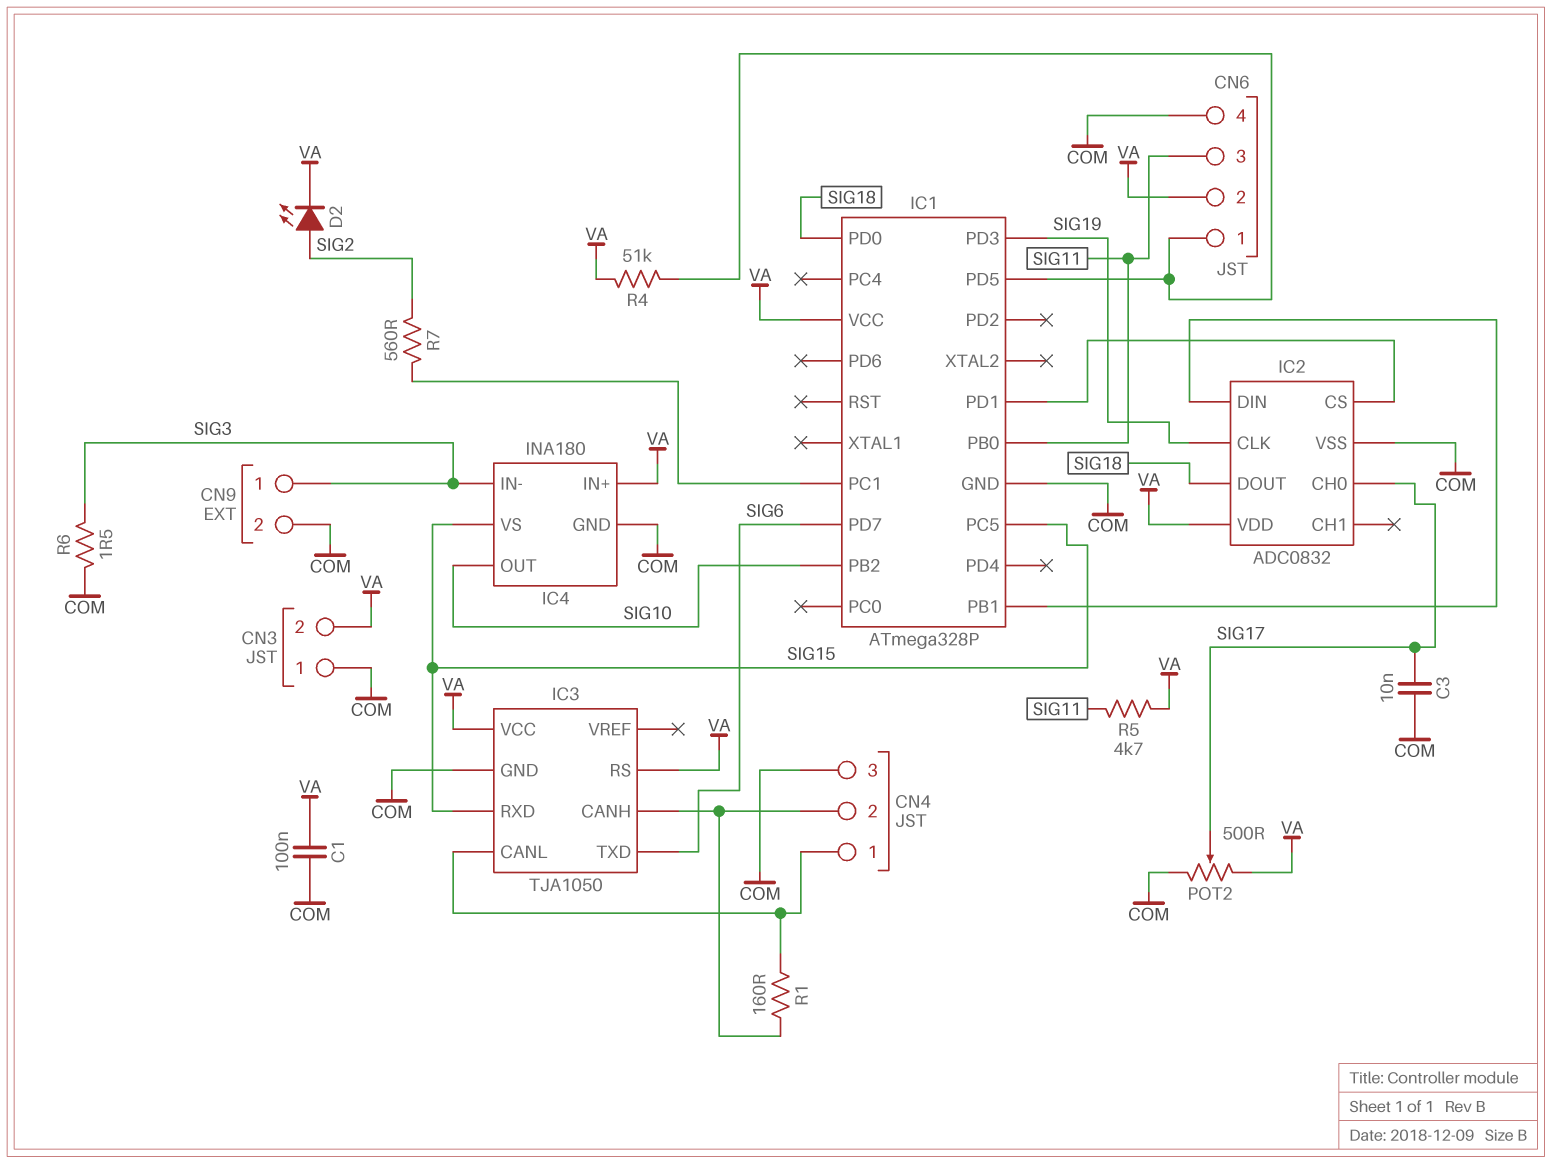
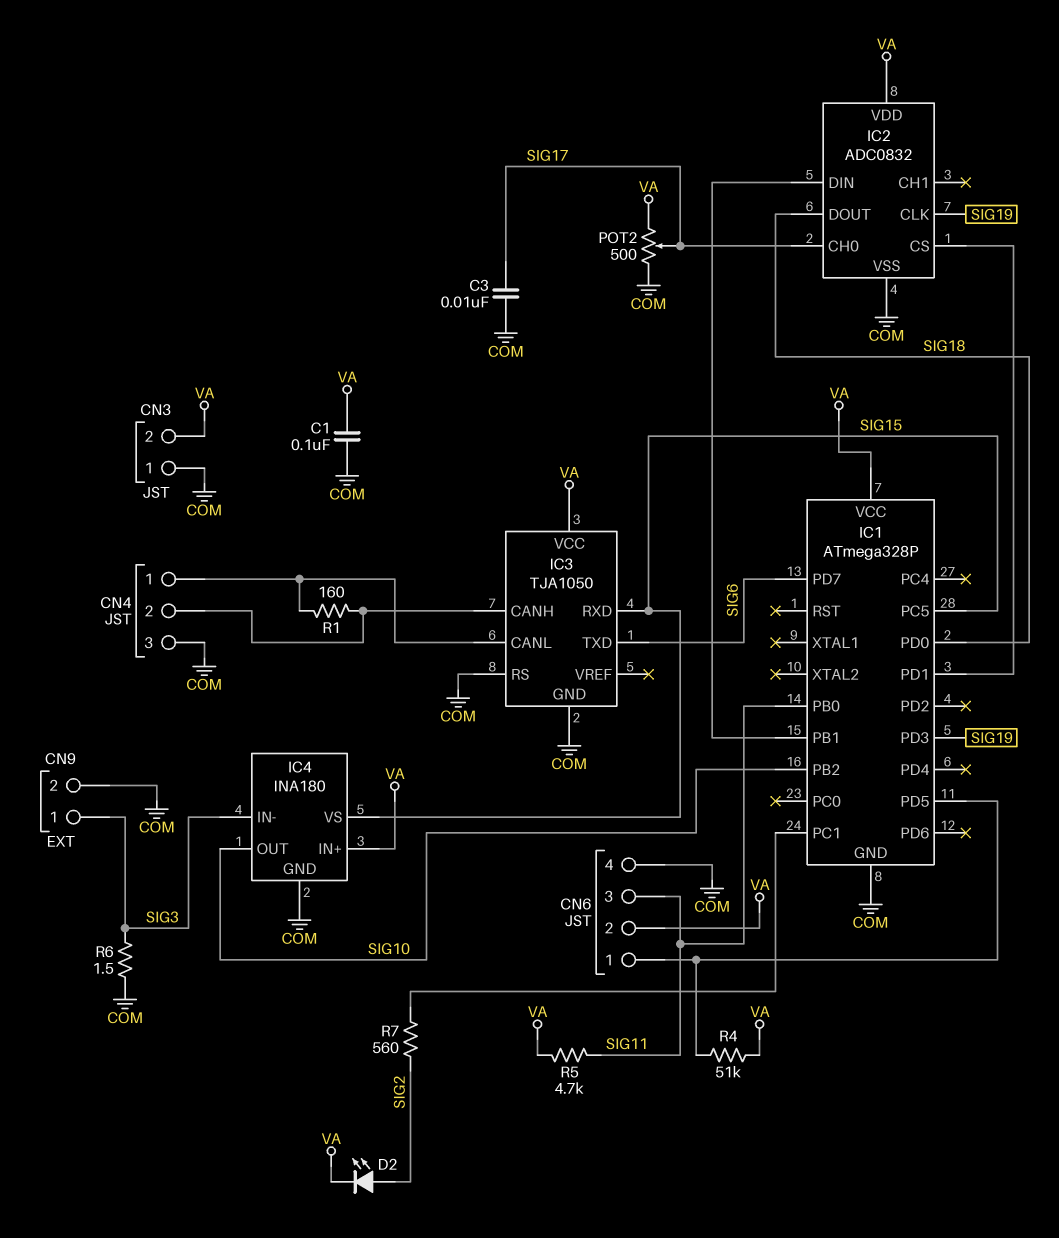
IC3 pin RS: VA -> COM

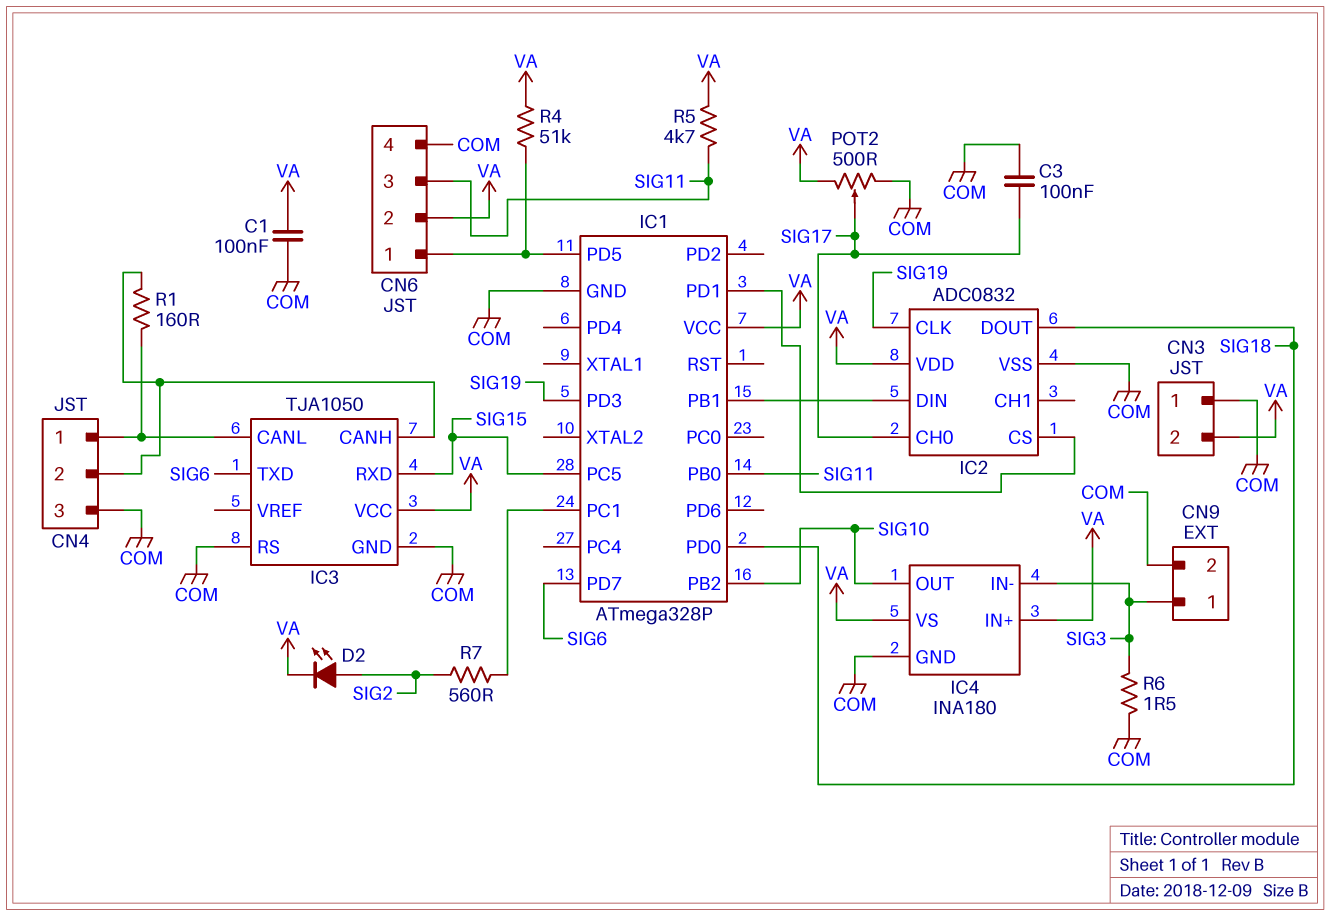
C3: 10nF (COM, SIG17) -> 100nF (COM, SIG17)
IC4 pin VS: SIG15 -> VA

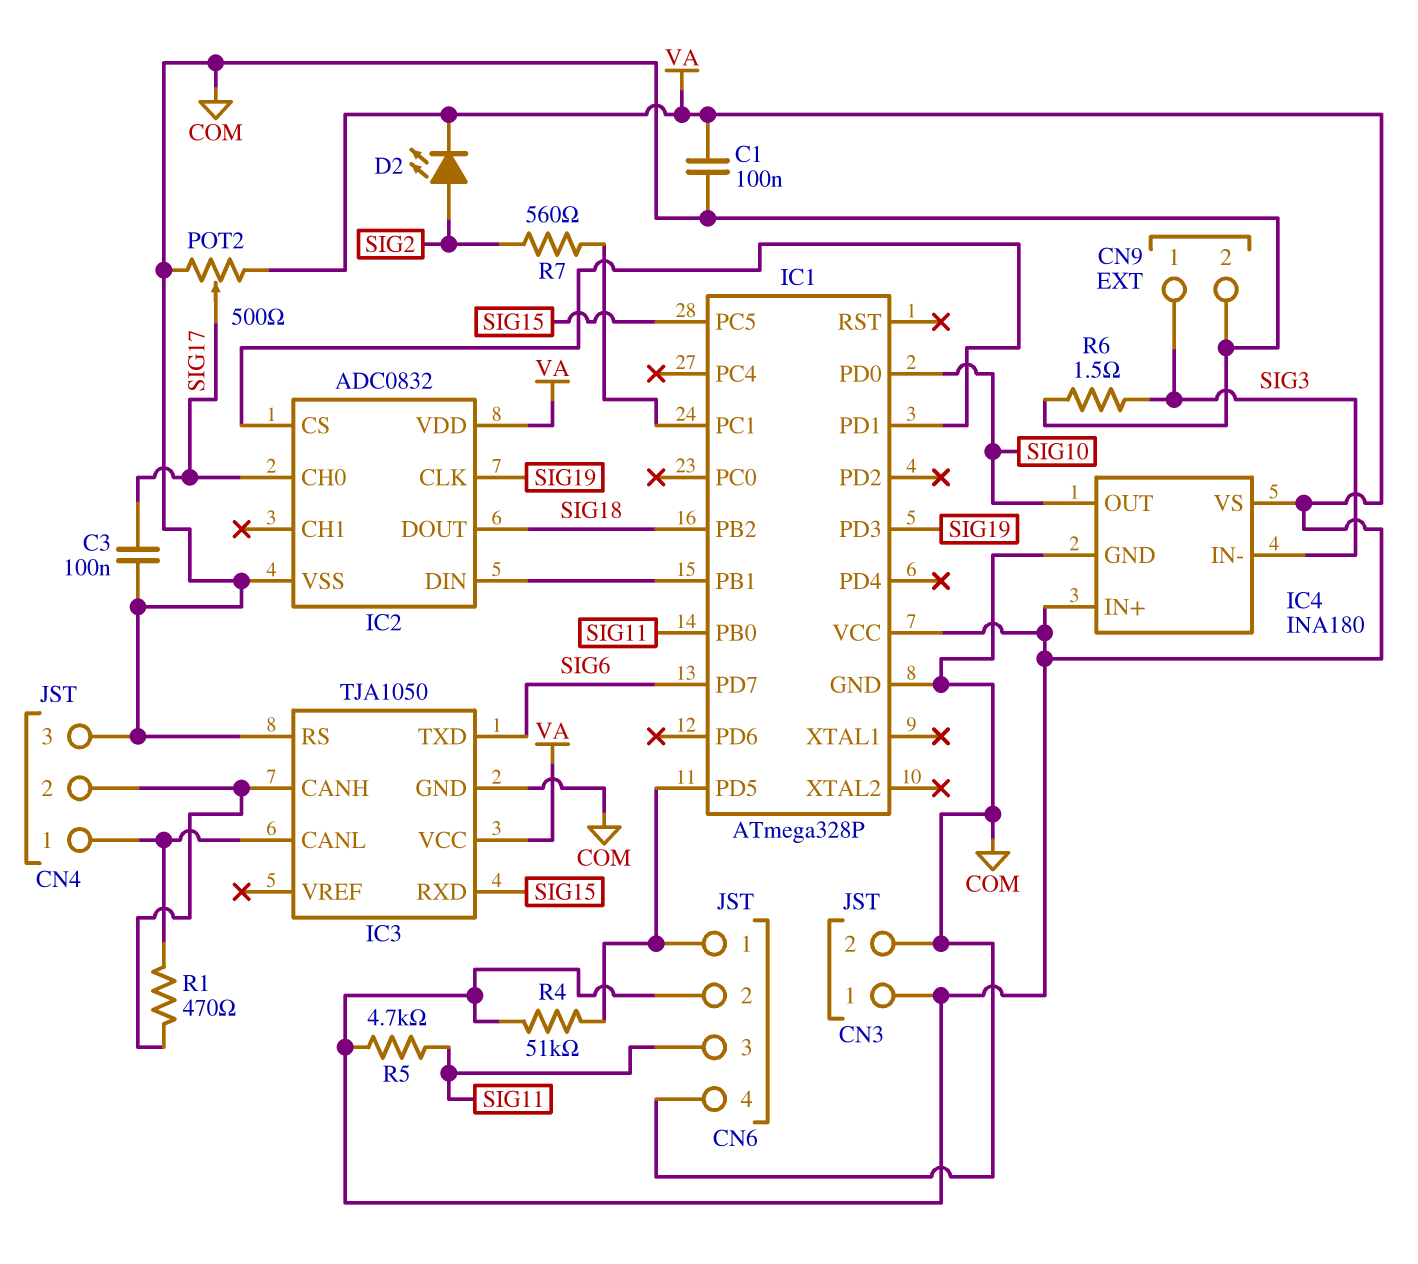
CN3 pin 1: COM -> VA
CN3 pin 2: VA -> COM
IC1 pin PB2: SIG10 -> SIG18
IC1 pin PD0: SIG18 -> SIG10
R1: 160 (CN4/1, CN4/2) -> 470 (CN4/1, CN4/2)

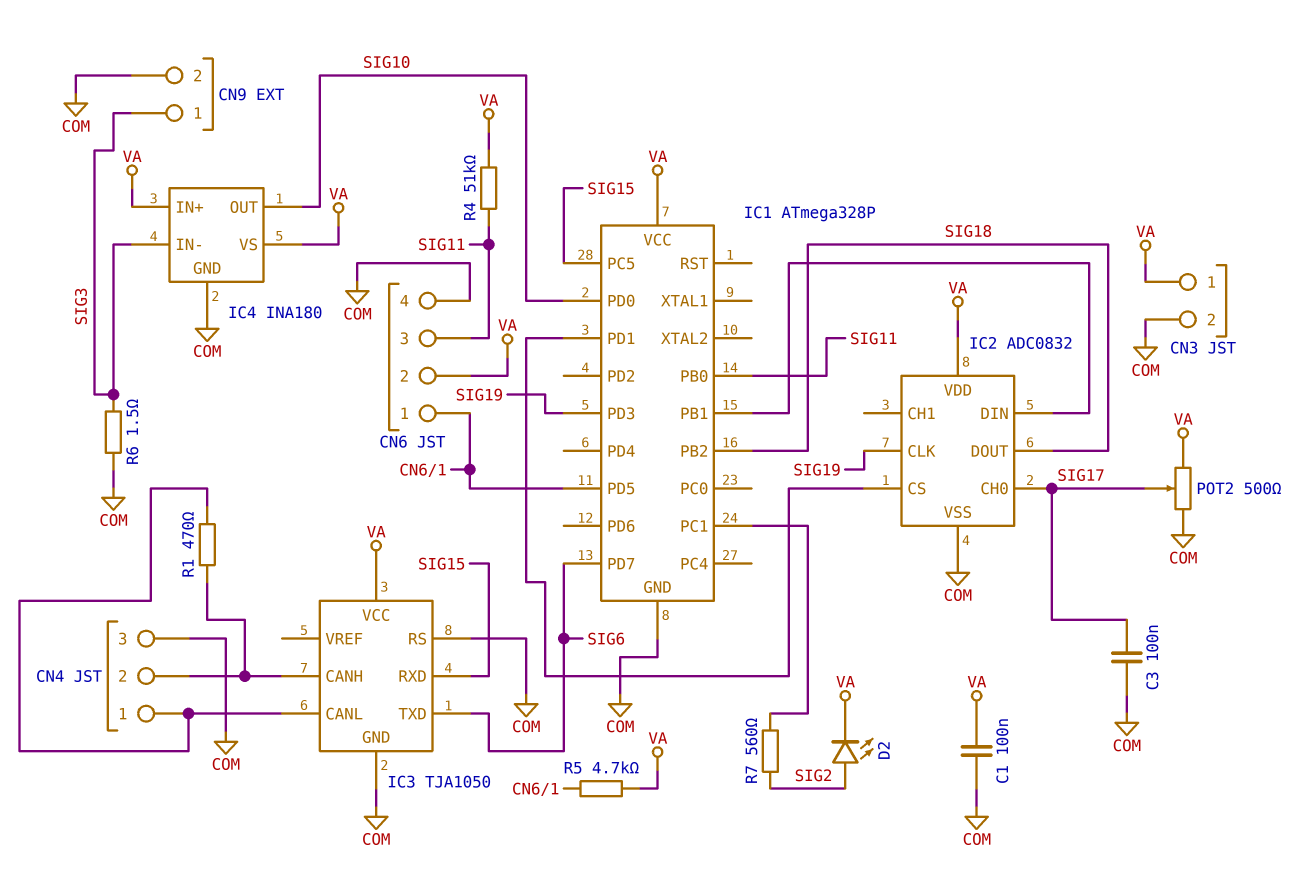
R4: 51k (CN6/1, VA) -> 51k (SIG11, VA)
R5: 4.7k (SIG11, VA) -> 4.7k (CN6/1, VA)

